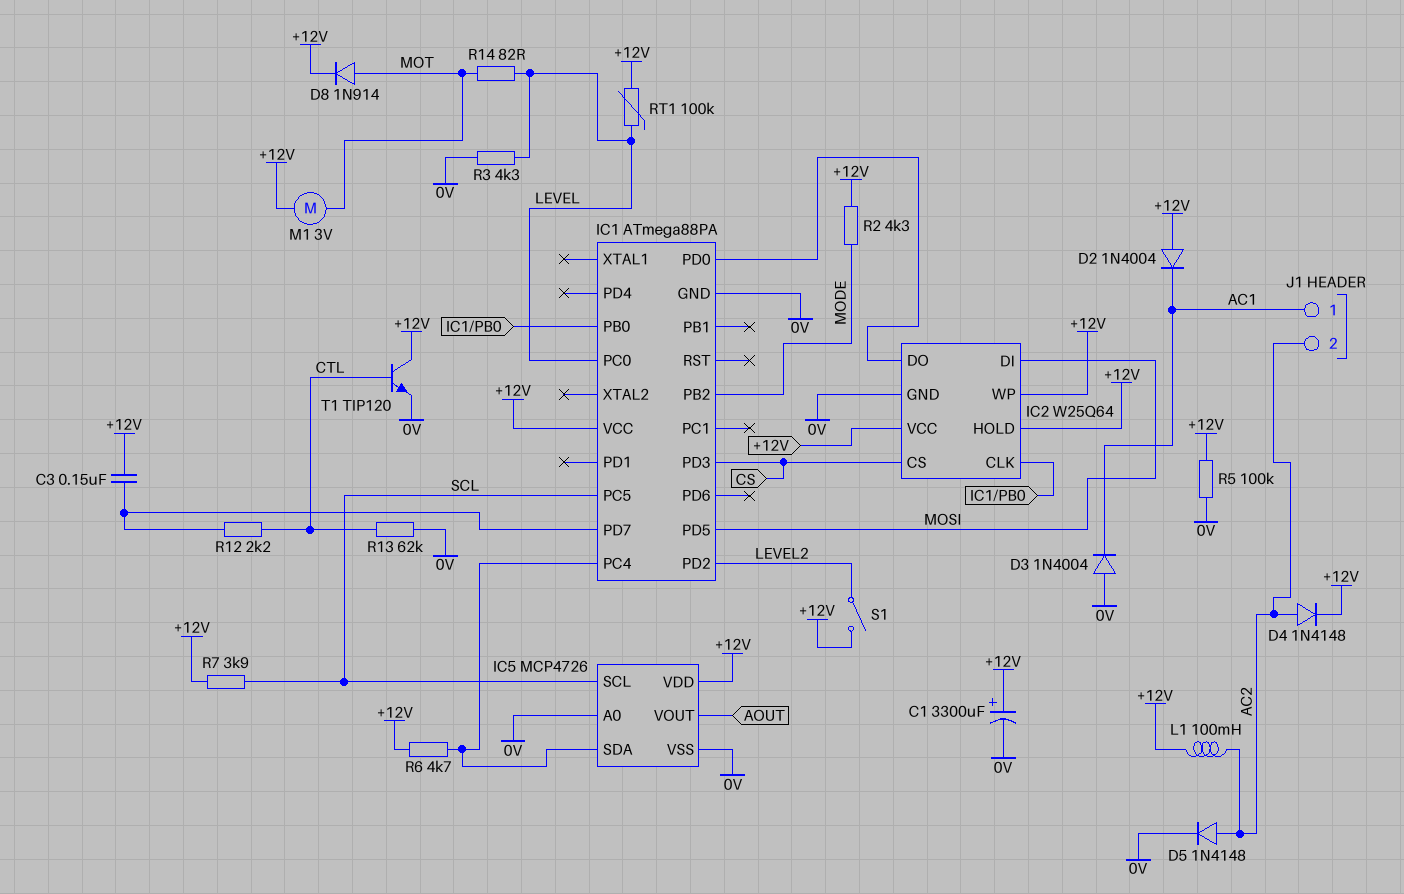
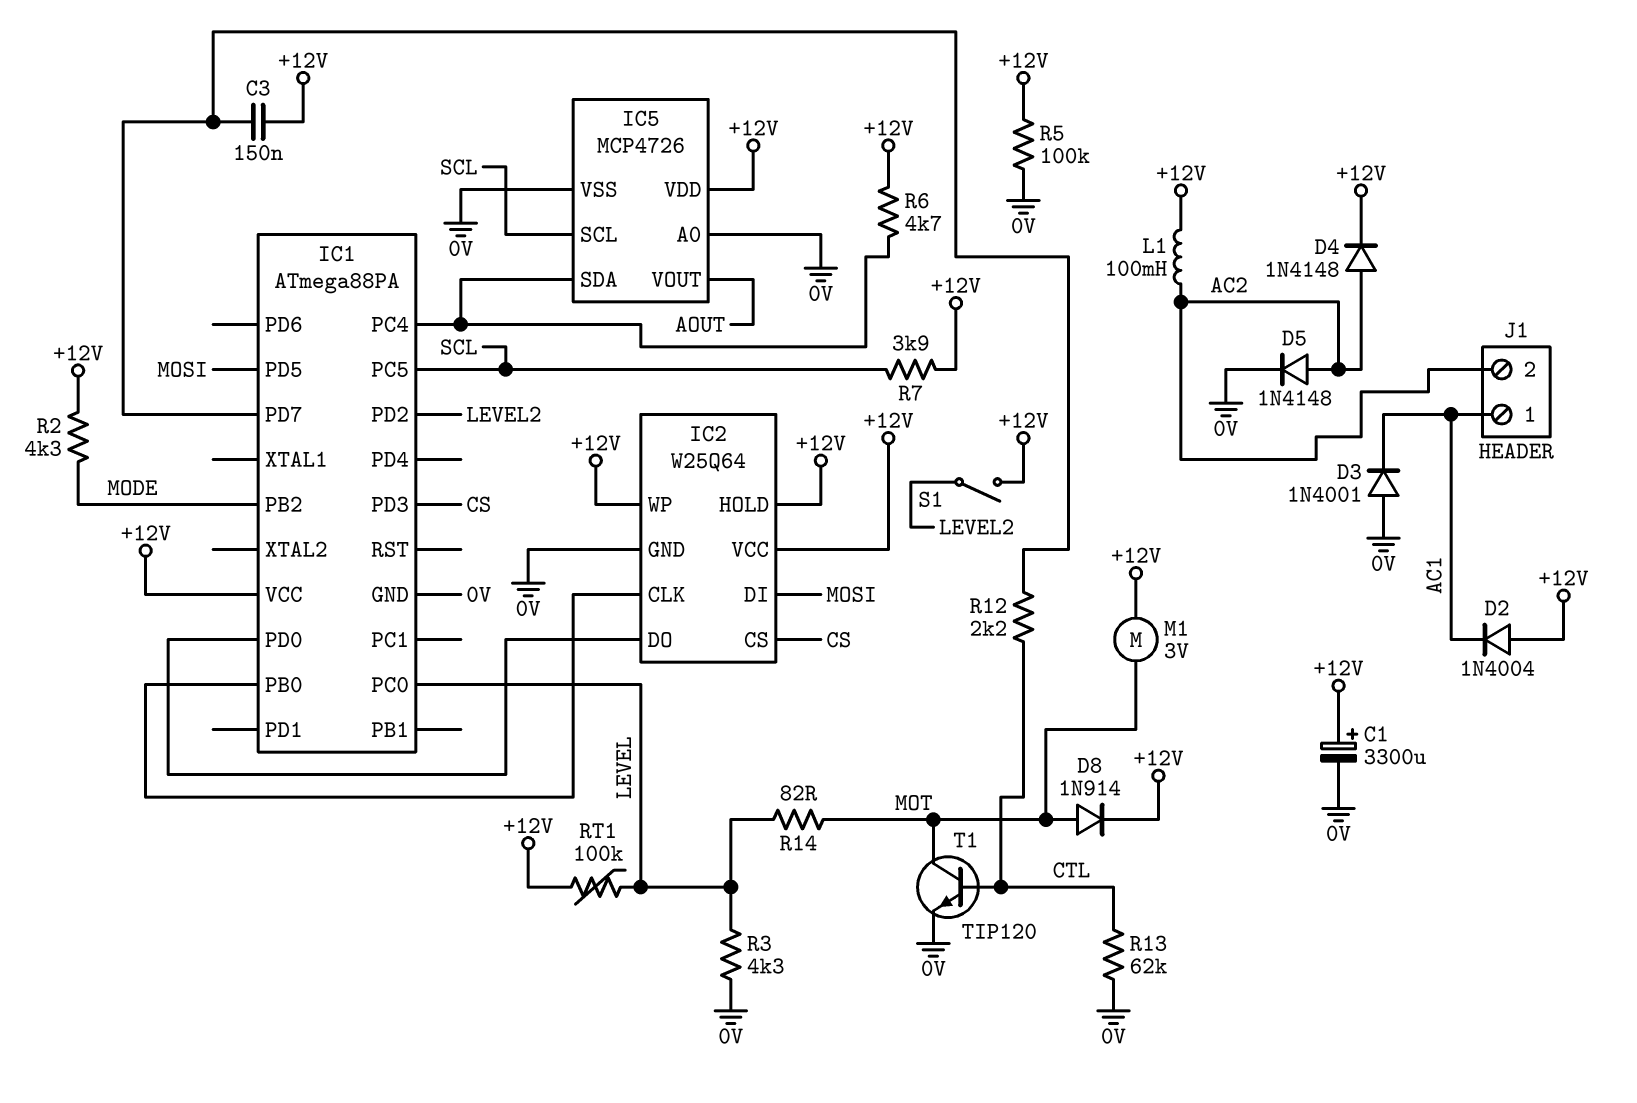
D3: diode 1N4004 (A 0V, K AC1) -> diode 1N4001 (A 0V, K AC1)
T1: NPN TIP120 (B CTL, C +12V, E 0V) -> NPN TIP120 (B CTL, C MOT, E 0V)

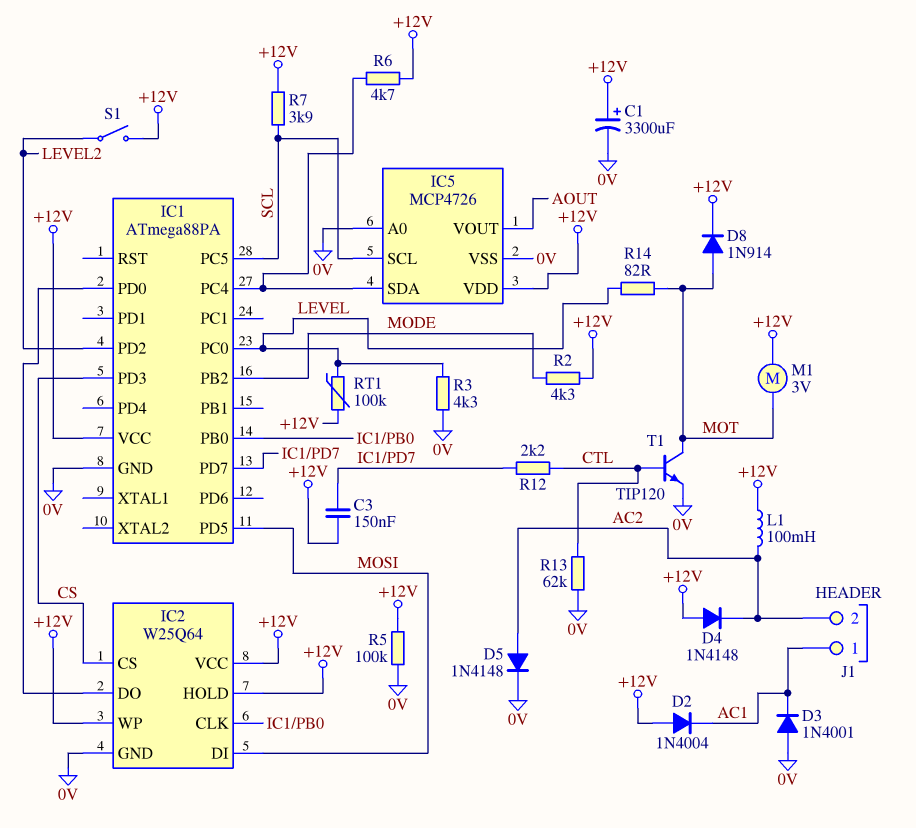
D4: diode 1N4148 (A AC2, K +12V) -> diode 1N4148 (A +12V, K AC2)

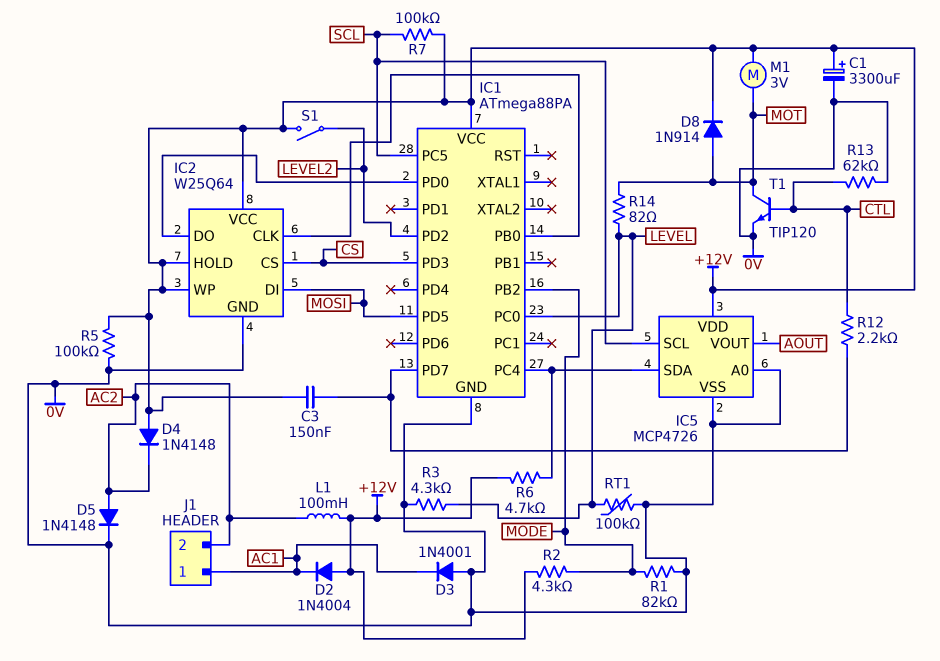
R1: none -> 82k (0V, MODE)
R7: 3.9k (+12V, SCL) -> 100k (+12V, SCL)
RT1: 100k (+12V, LEVEL) -> 100k (0V, LEVEL)

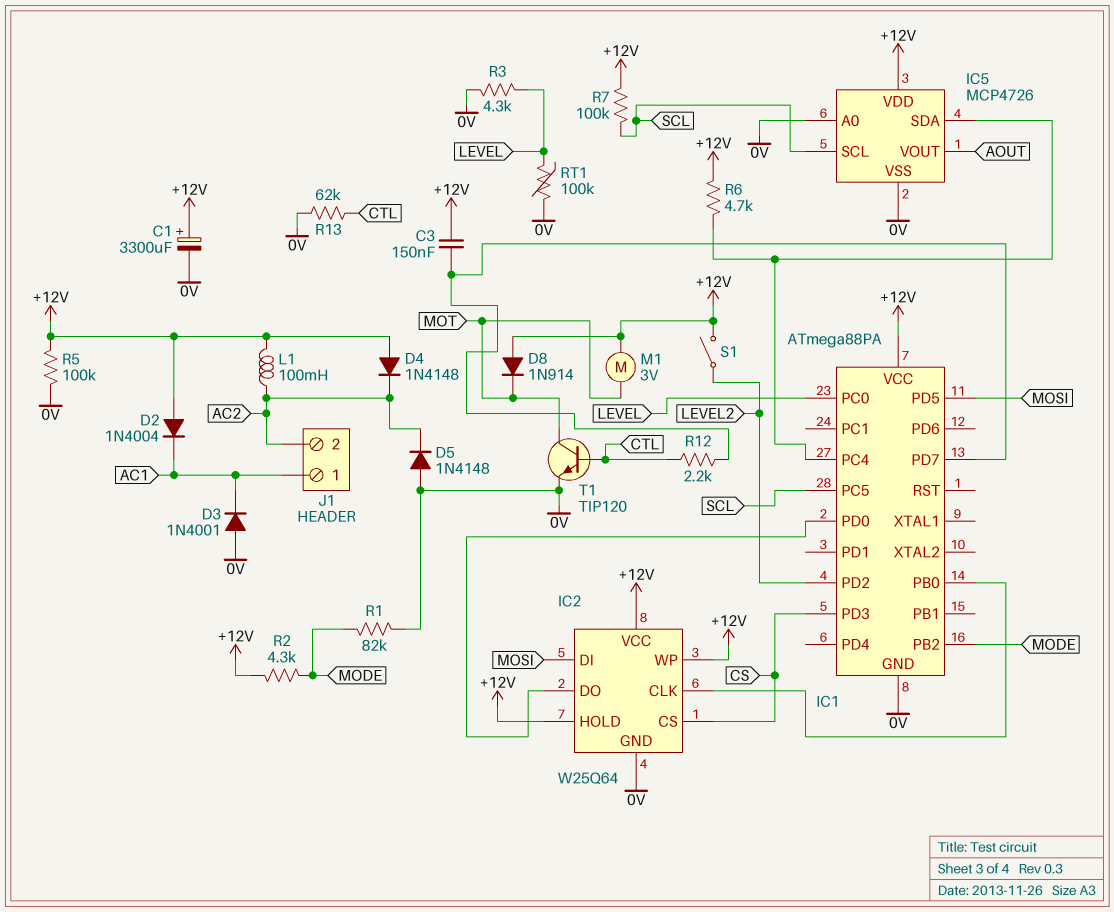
D5: diode 1N4148 (A AC2, K 0V) -> diode 1N4148 (A 0V, K AC2)
D8: diode 1N914 (A MOT, K +12V) -> diode 1N914 (A +12V, K MOT)
R14: 82 (LEVEL, MOT) -> none

